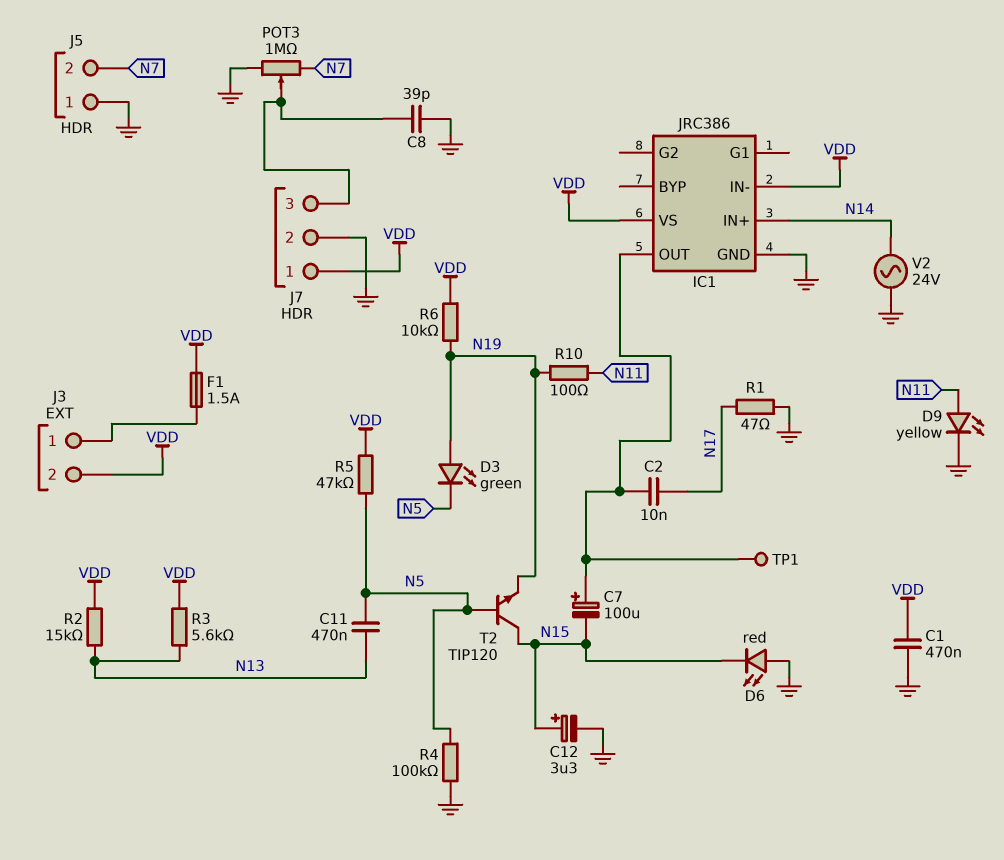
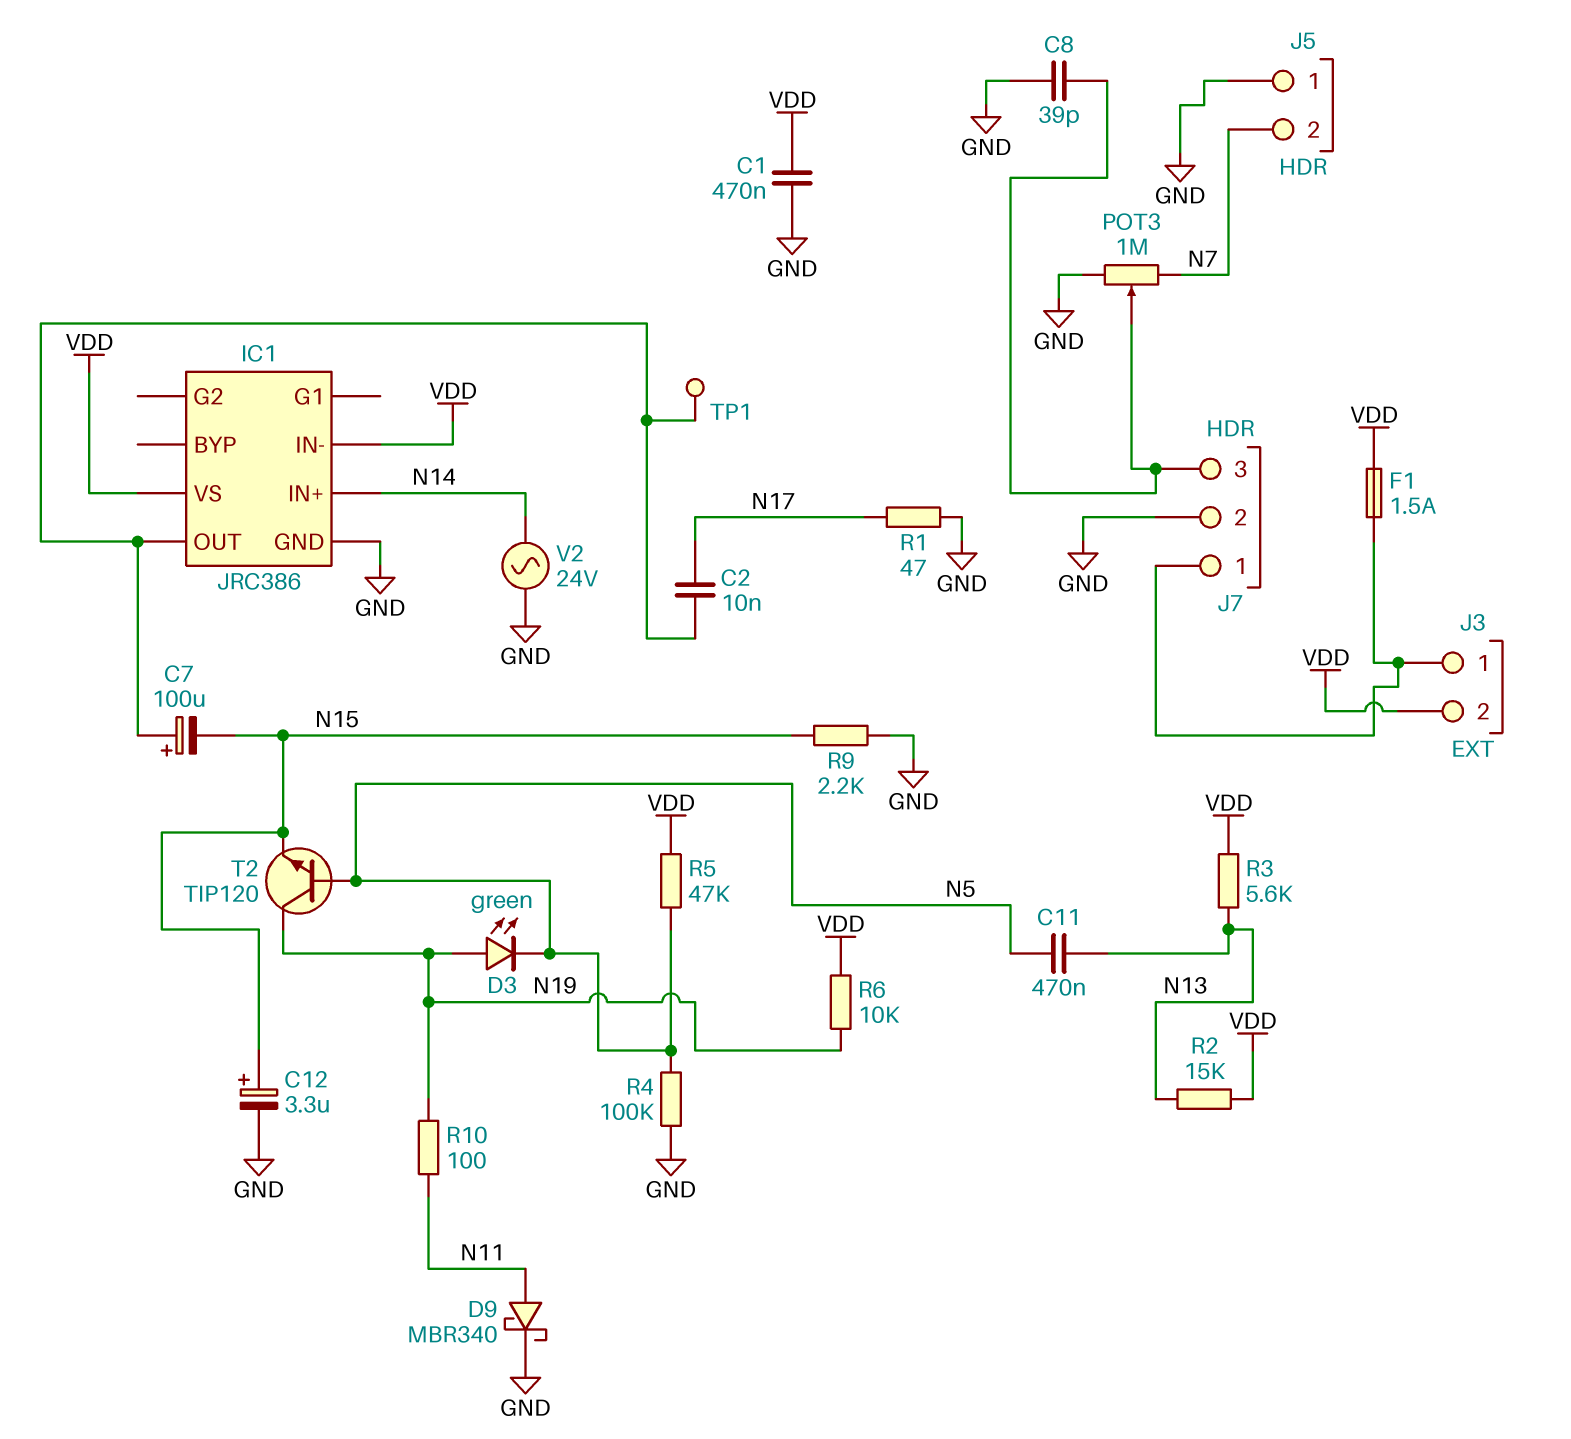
D6: LED red (A GND, K N15) -> none
D9: LED yellow (A N11, K GND) -> schottky MBR340 (A N11, K GND)
J7 pin 1: VDD -> J3/1
R9: none -> 2.2k (GND, N15)
T2: NPN TIP120 (B N5, C N15, E N19) -> NPN TIP120 (B N5, C N19, E N15)

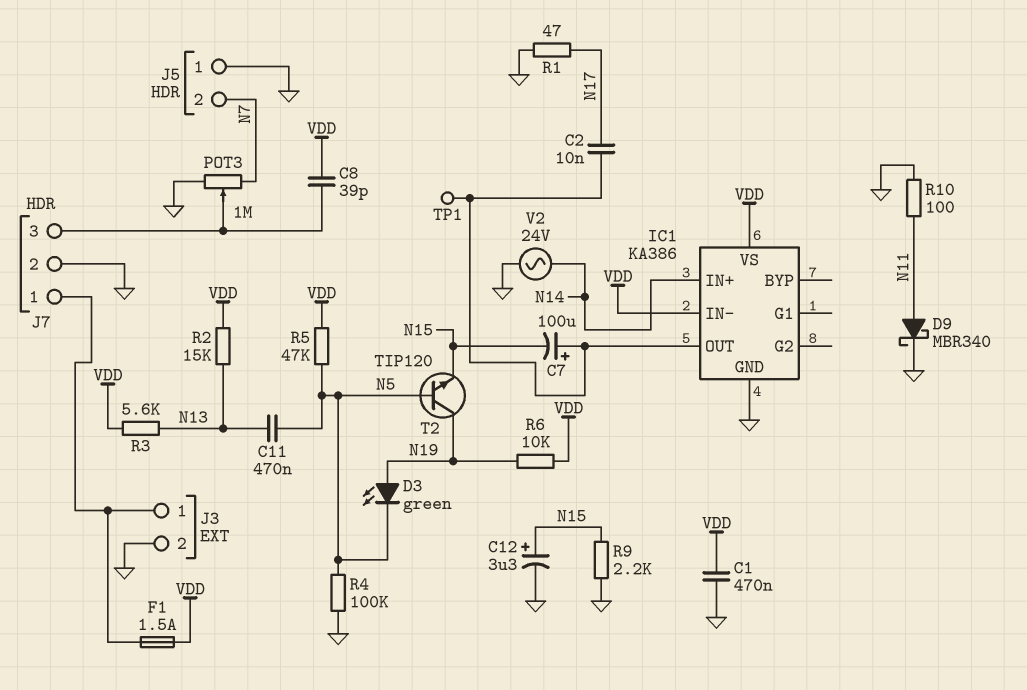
C8: 39pF (GND, J7/3) -> 39pF (J7/3, VDD)
IC1: JRC386 -> KA386
J3 pin 2: VDD -> GND
R10: 100 (N11, N19) -> 100 (GND, N11)

